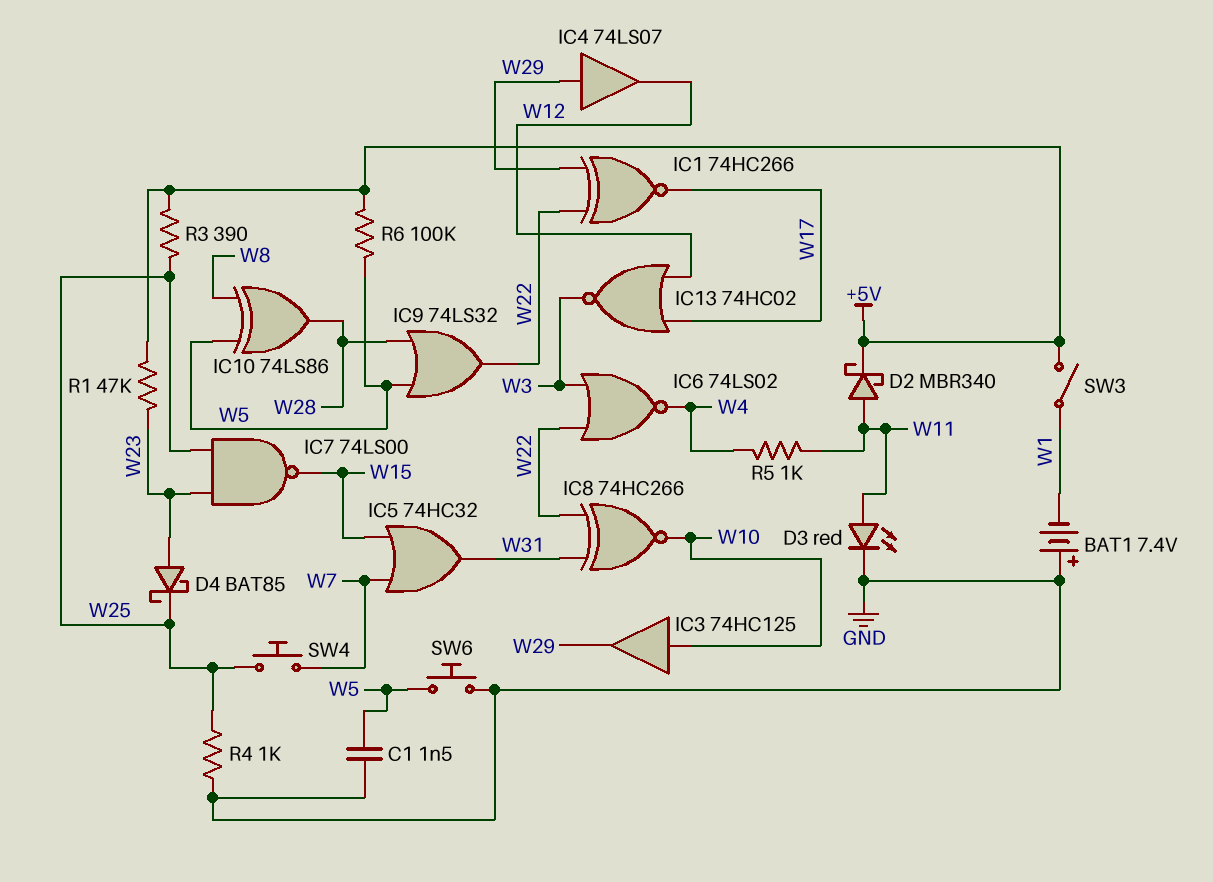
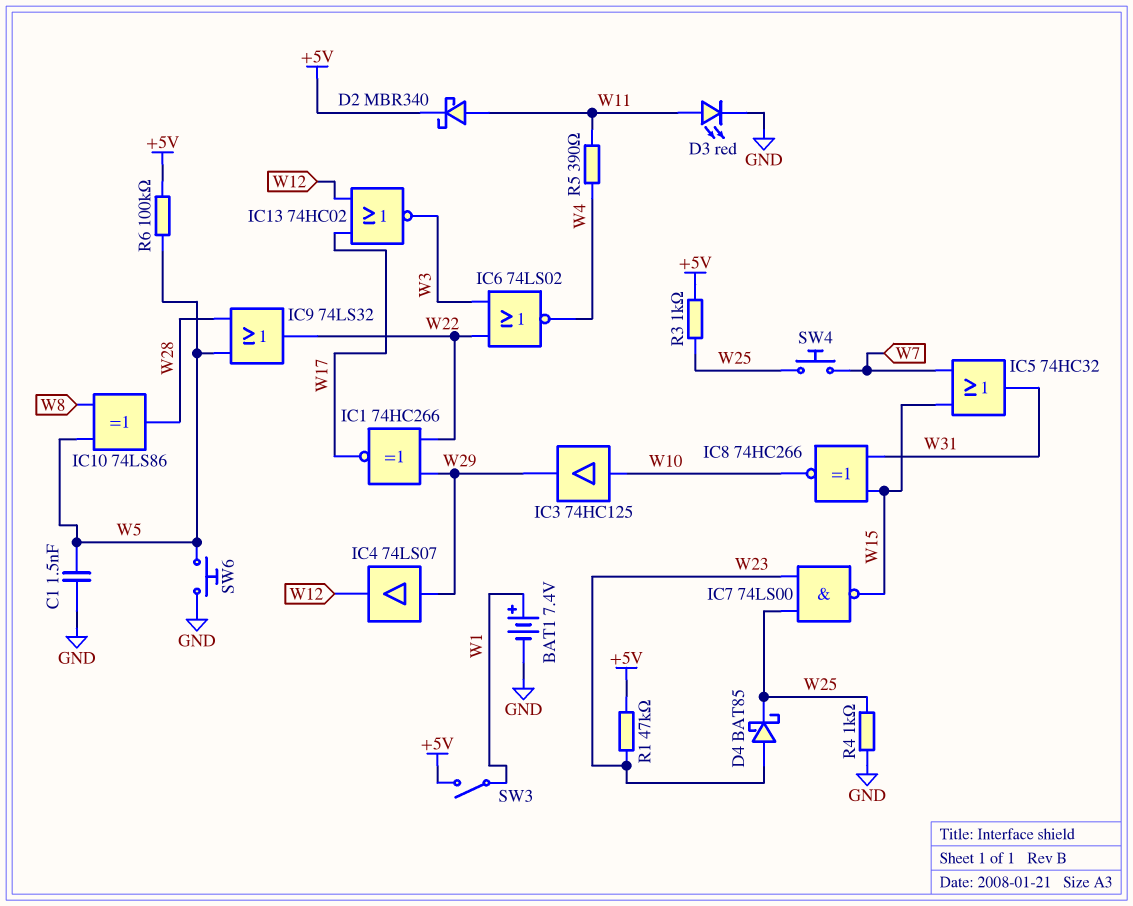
BAT1: 7.4V (plus GND, minus W1) -> 7.4V (plus W1, minus GND)
IC8: XNOR 74HC266 (in W22, in W31, out W10) -> XNOR 74HC266 (in W15, in W31, out W10)
R3: 390 (+5V, W25) -> 1k (+5V, W25)
R5: 1k (W4, W11) -> 390 (W4, W11)

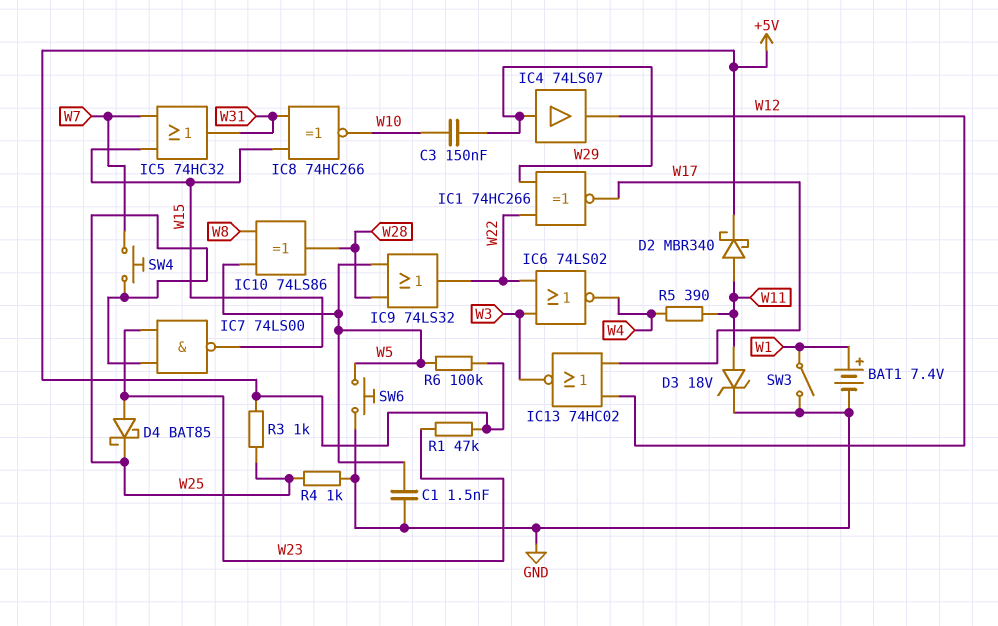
C3: none -> 150nF (W10, W29)
D3: LED red (A W11, K GND) -> zener 18V (A W11, K GND)
IC3: buffer 74HC125 (in W10, out W29) -> none
SW3: switch (+5V, W1) -> switch (GND, W1)

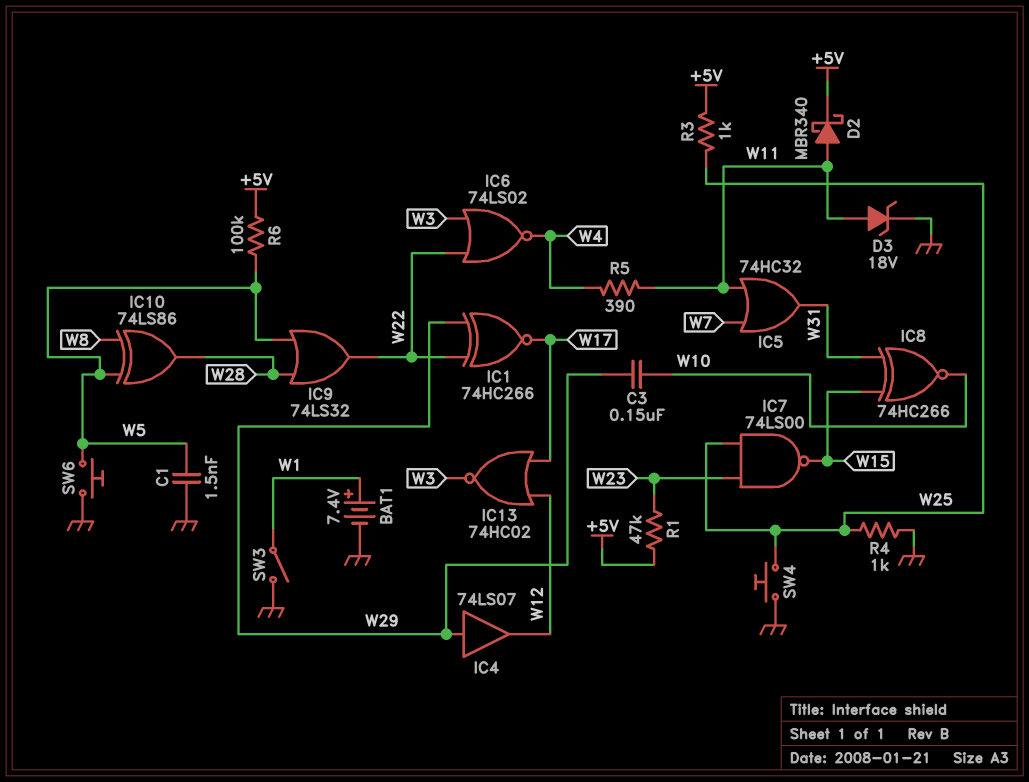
D4: schottky BAT85 (A W23, K W25) -> none
IC5: OR 74HC32 (in W7, in W15, out W31) -> OR 74HC32 (in W7, in W11, out W31)
SW4: button (W7, W25) -> button (GND, W25)

